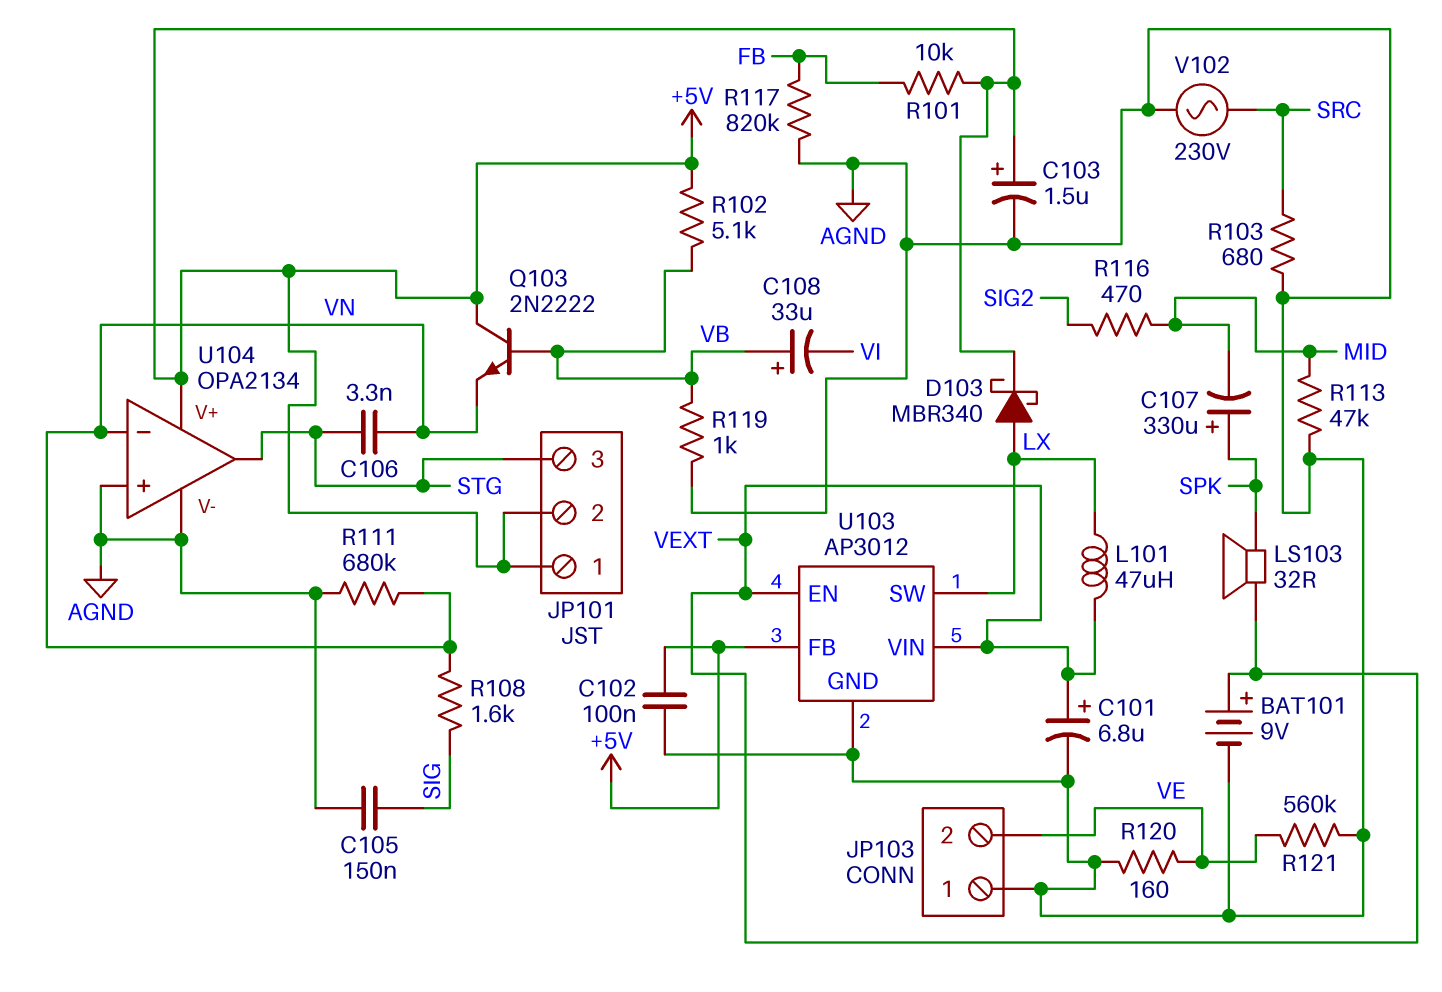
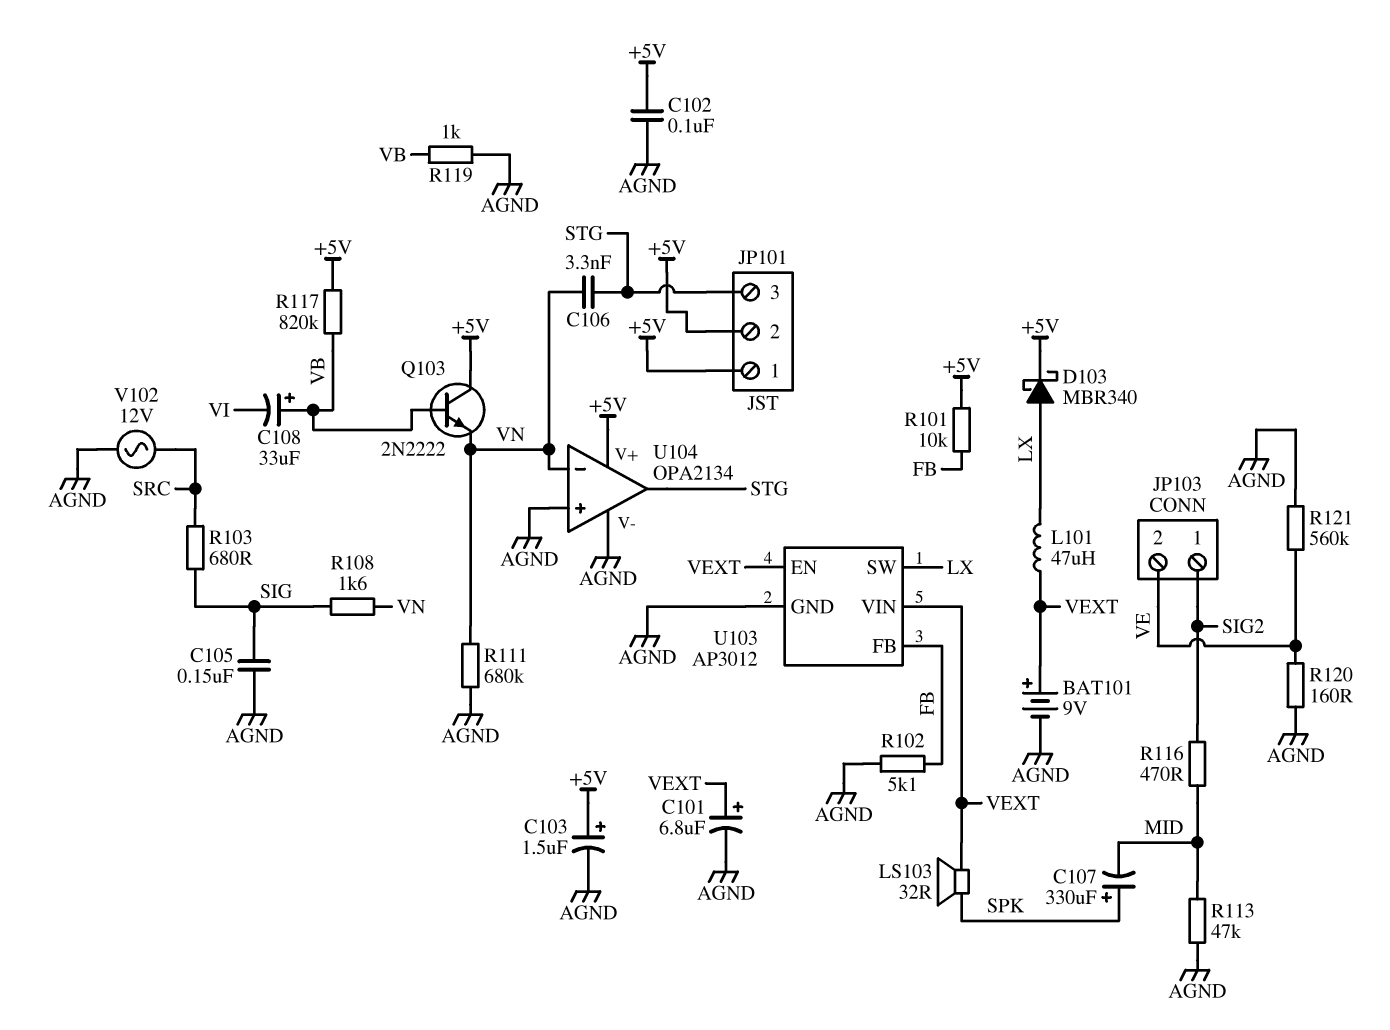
JP103 pin 1: AGND -> SIG2
R102: 5.1k (+5V, VB) -> 5.1k (AGND, FB)
R103: 680 (AGND, SRC) -> 680 (SIG, SRC)
R117: 820k (AGND, FB) -> 820k (+5V, VB)
U103 pin FB: +5V -> FB
V102: AC 230V (AGND, SRC) -> AC 12V (AGND, SRC)

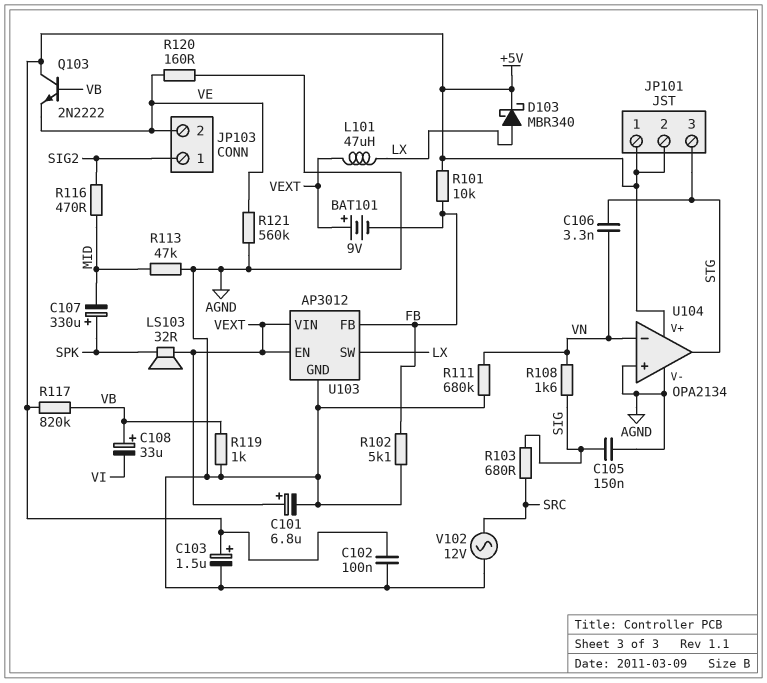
BAT101: 9V (plus VEXT, minus AGND) -> 9V (plus VEXT, minus FB)
Q103: NPN 2N2222 (B VB, C +5V, E VN) -> NPN 2N2222 (B VB, C +5V, E VE)

